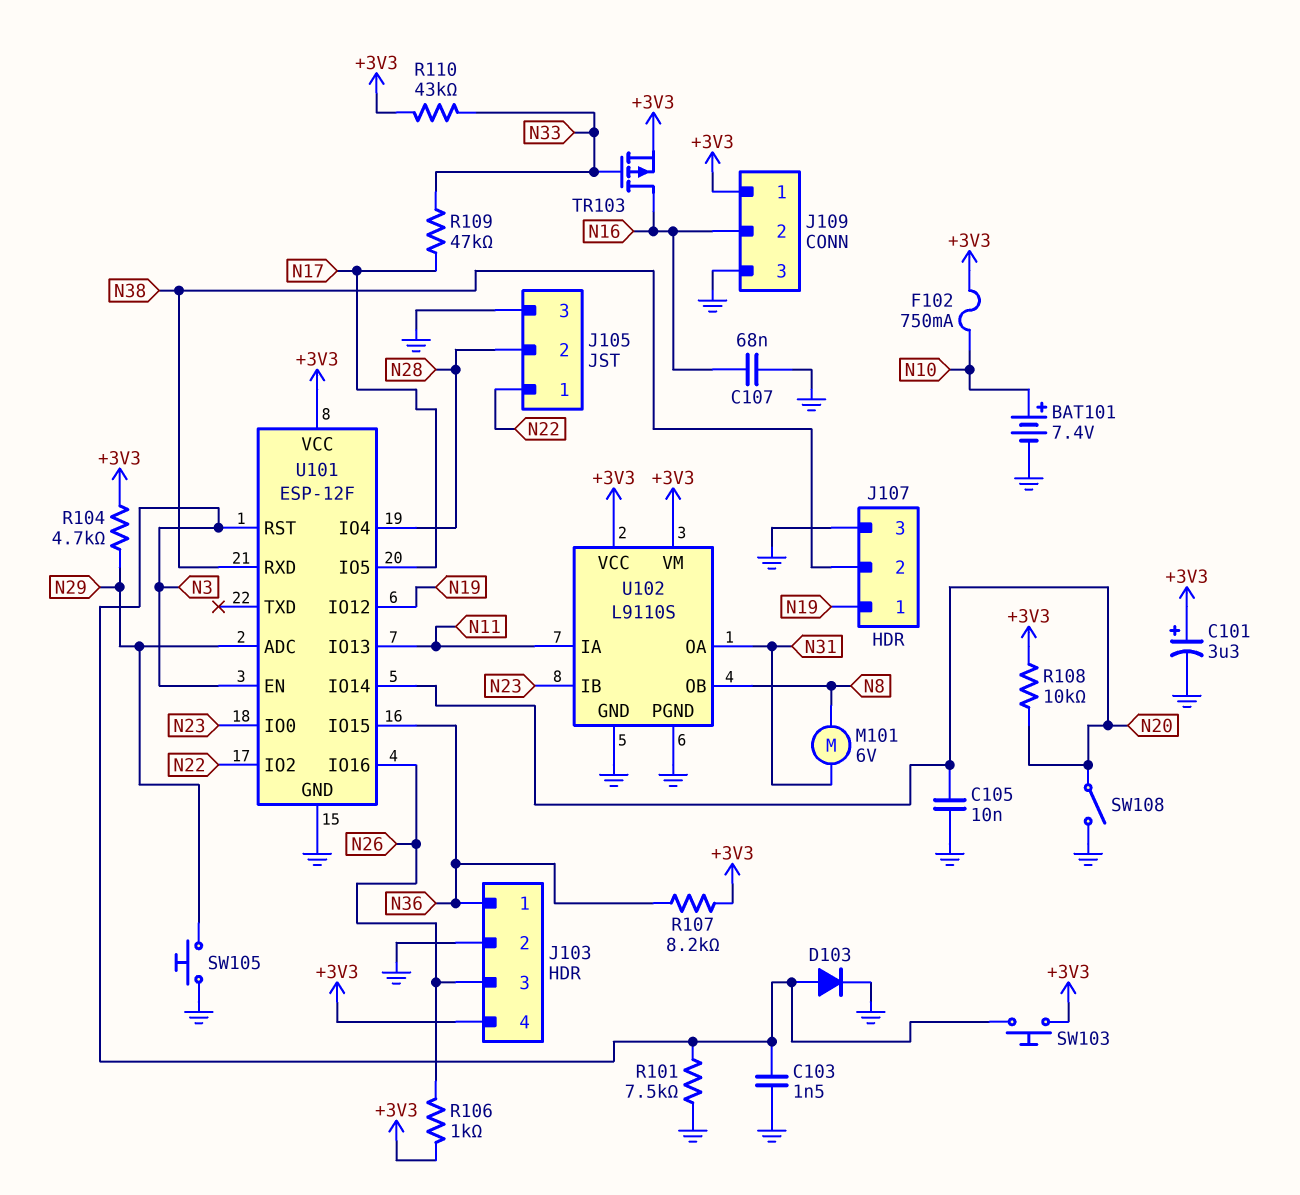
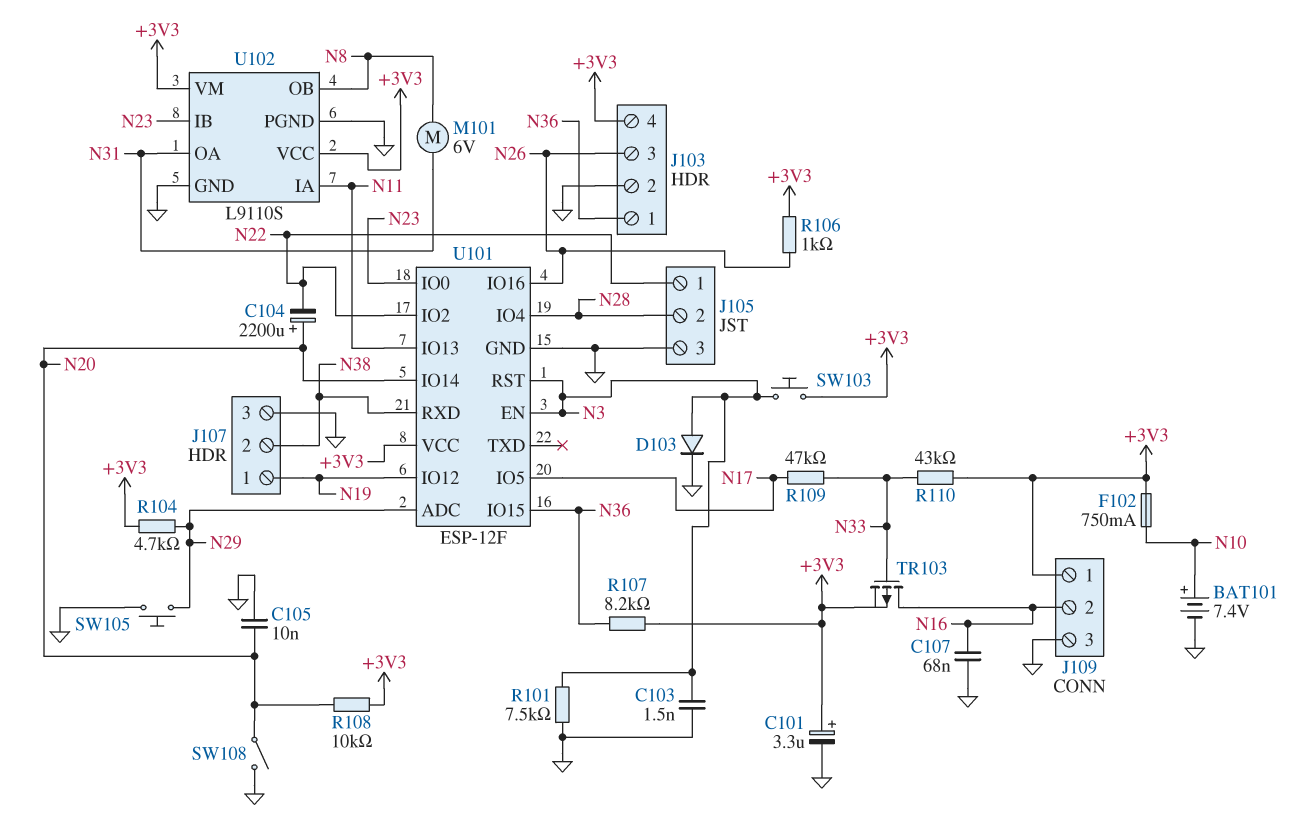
C104: none -> 2200uF (plus N20, minus N22)

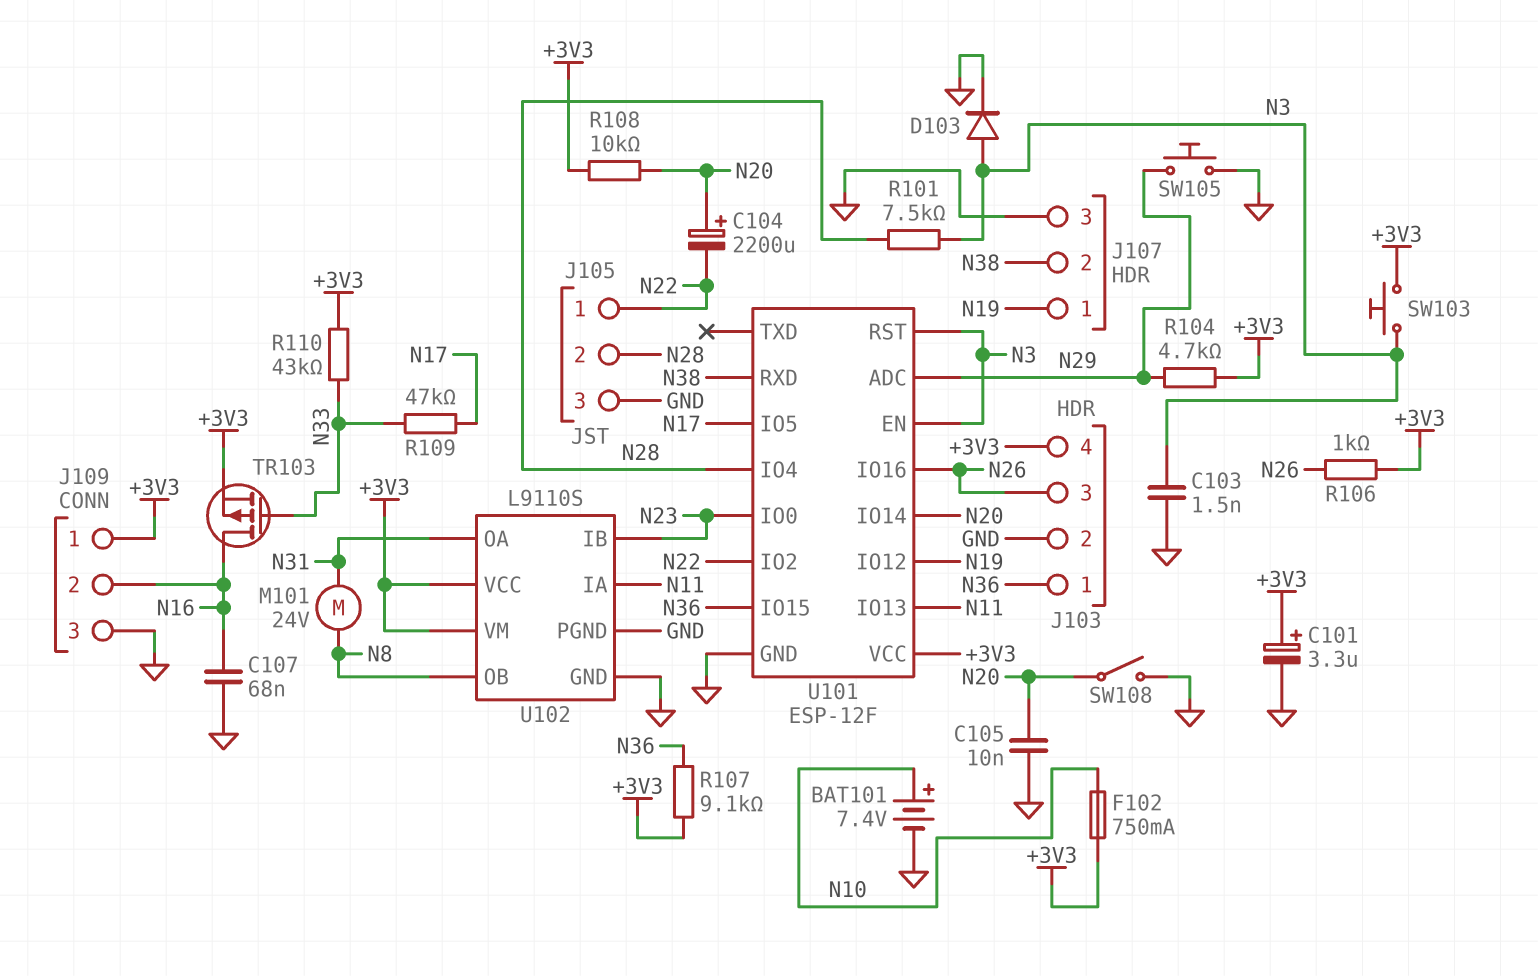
M101: motor 6V (N8, N31) -> motor 24V (N8, N31)
R101: 7.5k (GND, N3) -> 7.5k (N3, N28)
R107: 8.2k (+3V3, N36) -> 9.1k (+3V3, N36)

